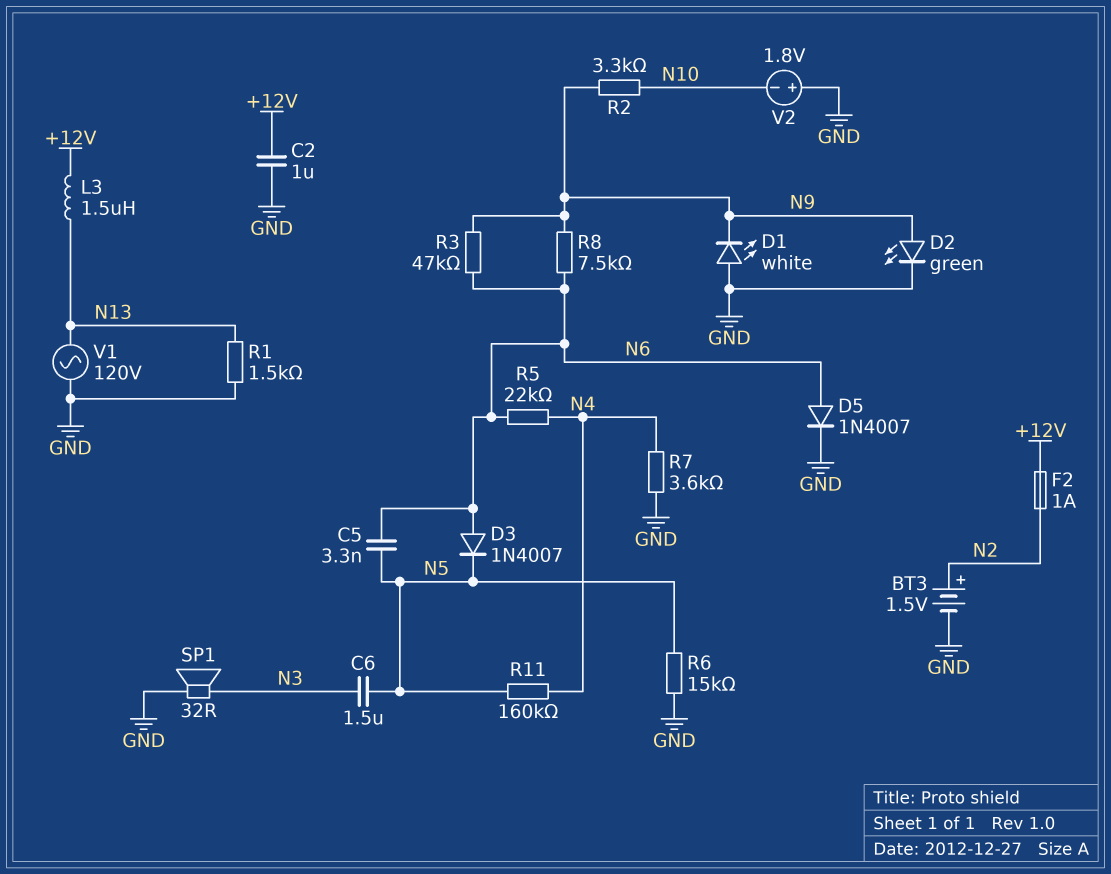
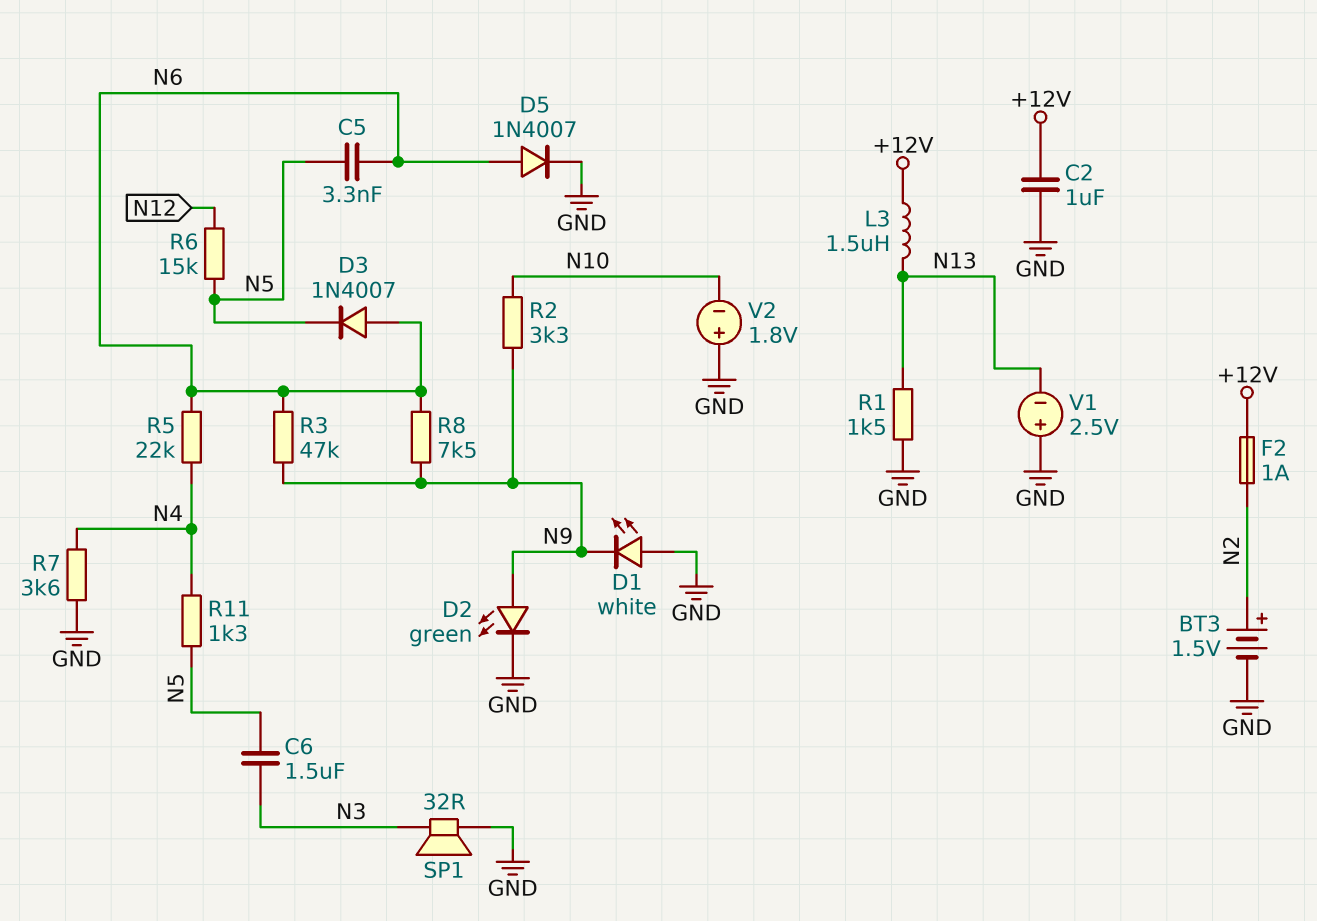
R6: 15k (GND, N5) -> 15k (N5, N12)
R11: 160k (N4, N5) -> 1.3k (N4, N5)
V1: AC 120V (GND, N13) -> 2.5V (plus GND, minus N13)

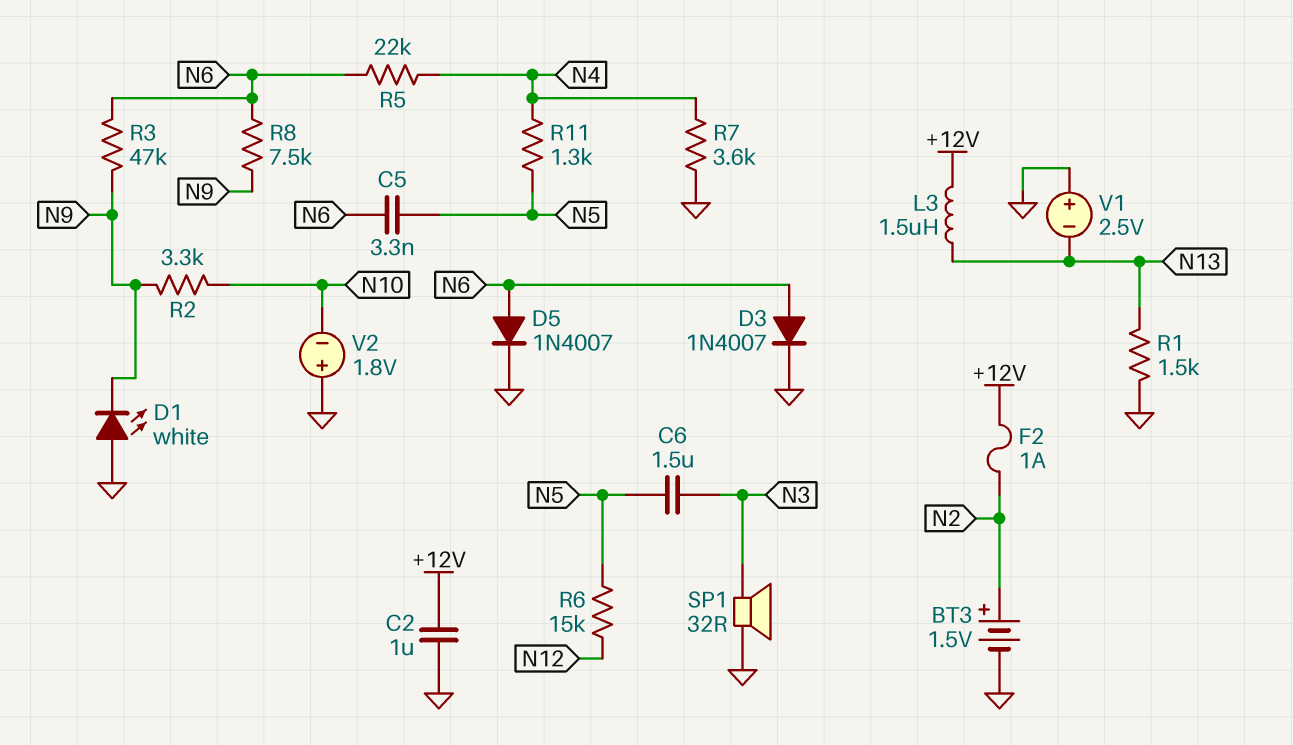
D2: LED green (A N9, K GND) -> none
D3: diode 1N4007 (A N6, K N5) -> diode 1N4007 (A N6, K GND)

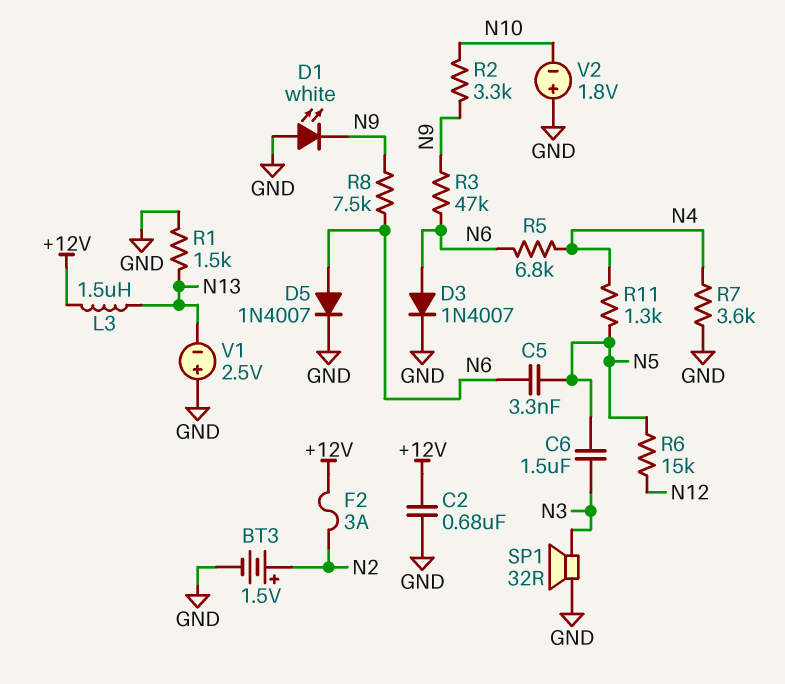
C2: 1uF (+12V, GND) -> 680nF (+12V, GND)
F2: 1A (+12V, N2) -> 3A (+12V, N2)
R5: 22k (N4, N6) -> 6.8k (N4, N6)

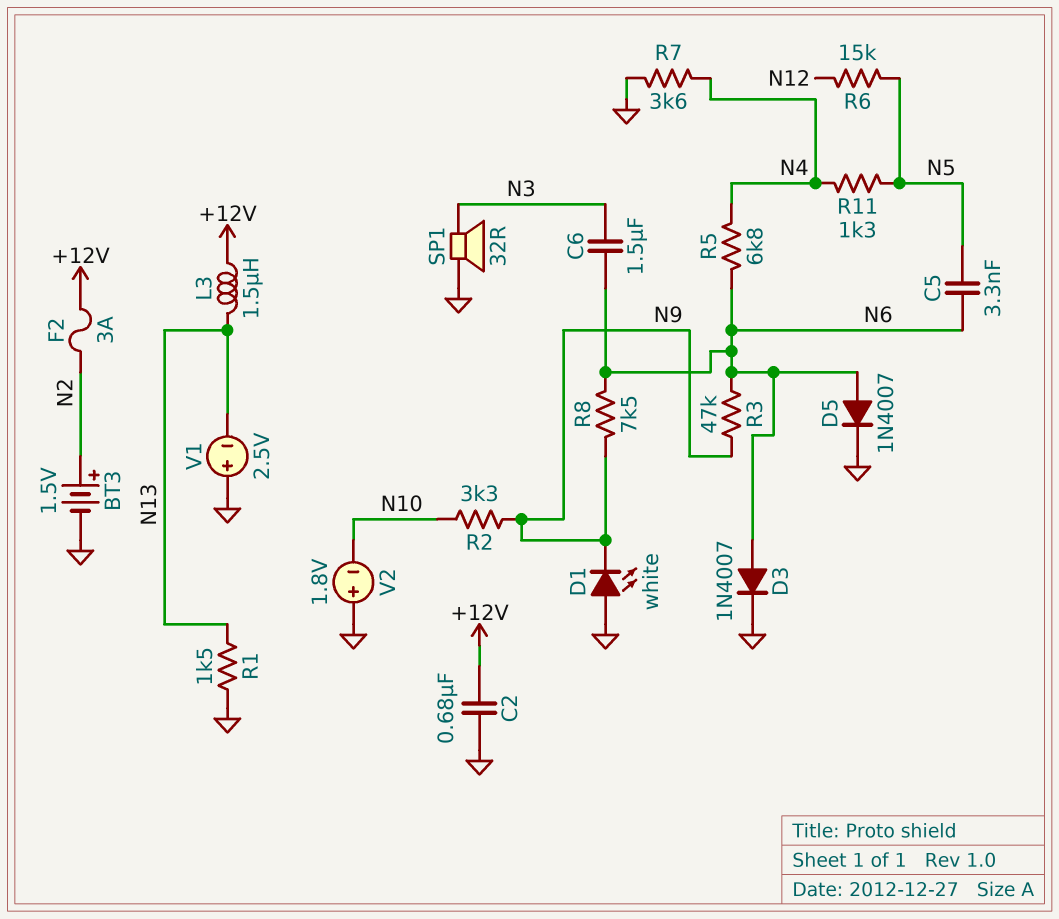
C6: 1.5uF (N3, N5) -> 1.5uF (N3, N6)

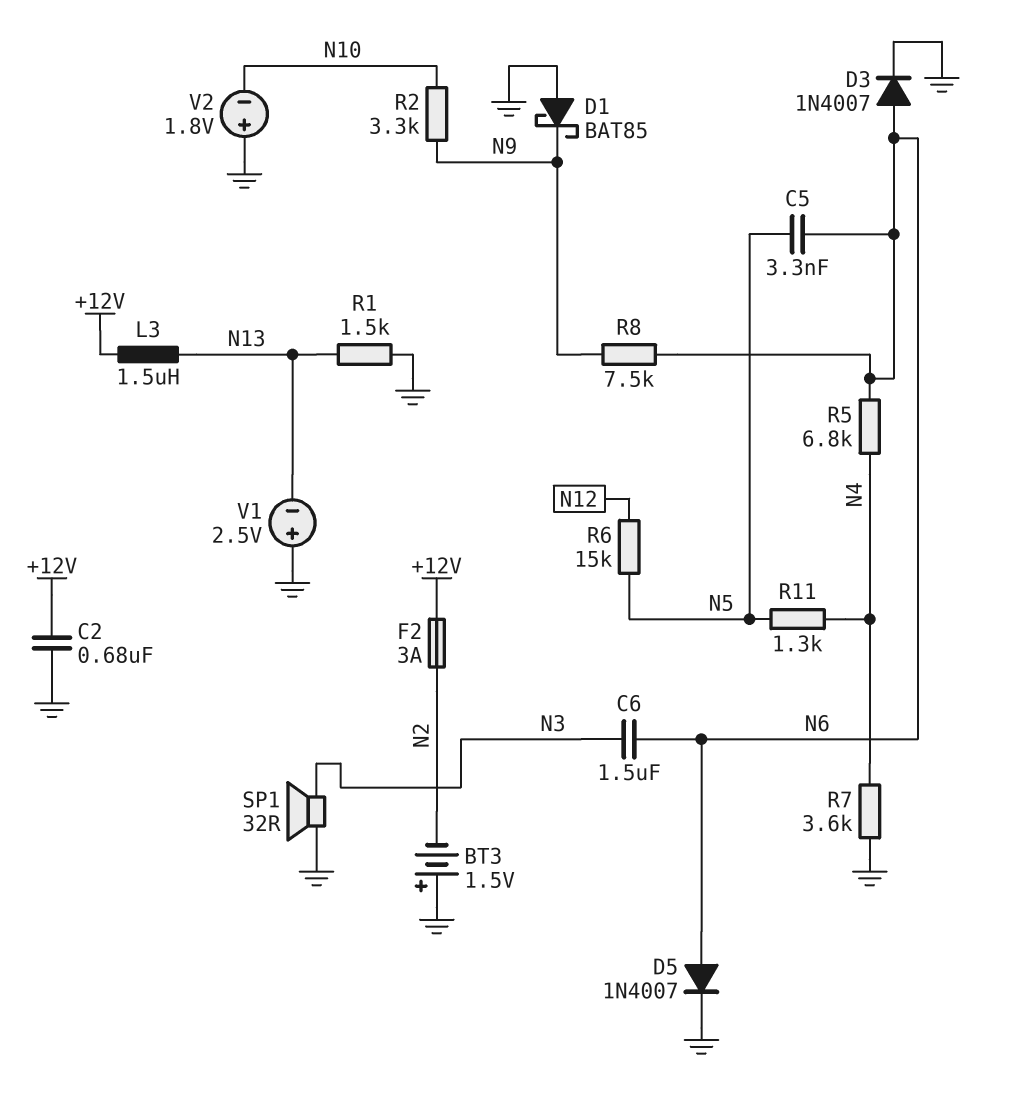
BT3: 1.5V (plus N2, minus GND) -> 1.5V (plus GND, minus N2)
D1: LED white (A GND, K N9) -> schottky BAT85 (A GND, K N9)
R3: 47k (N6, N9) -> none

